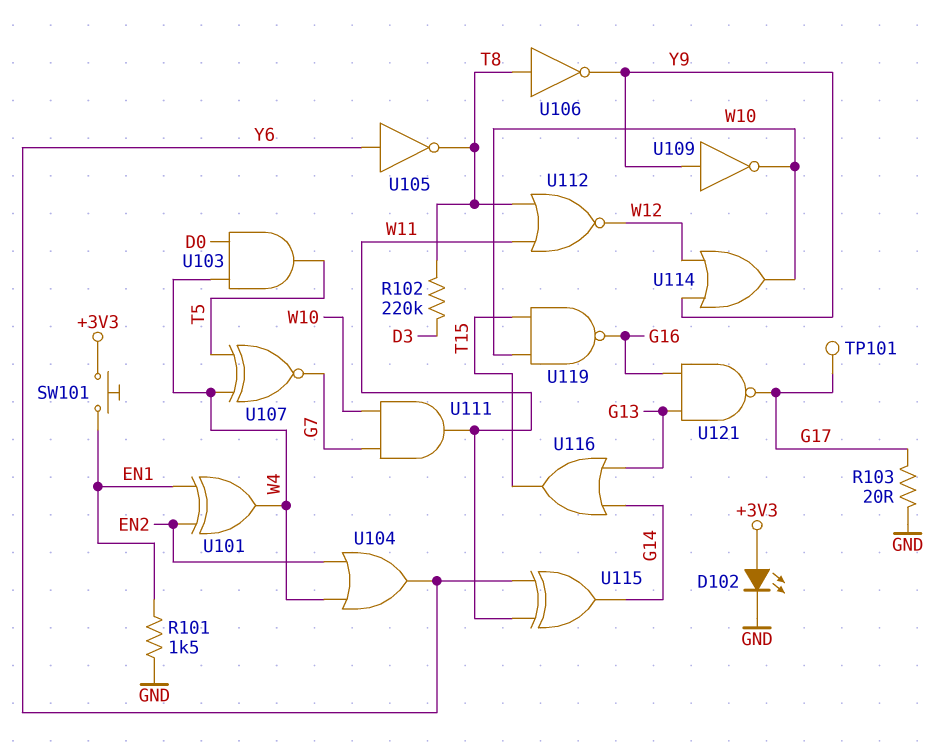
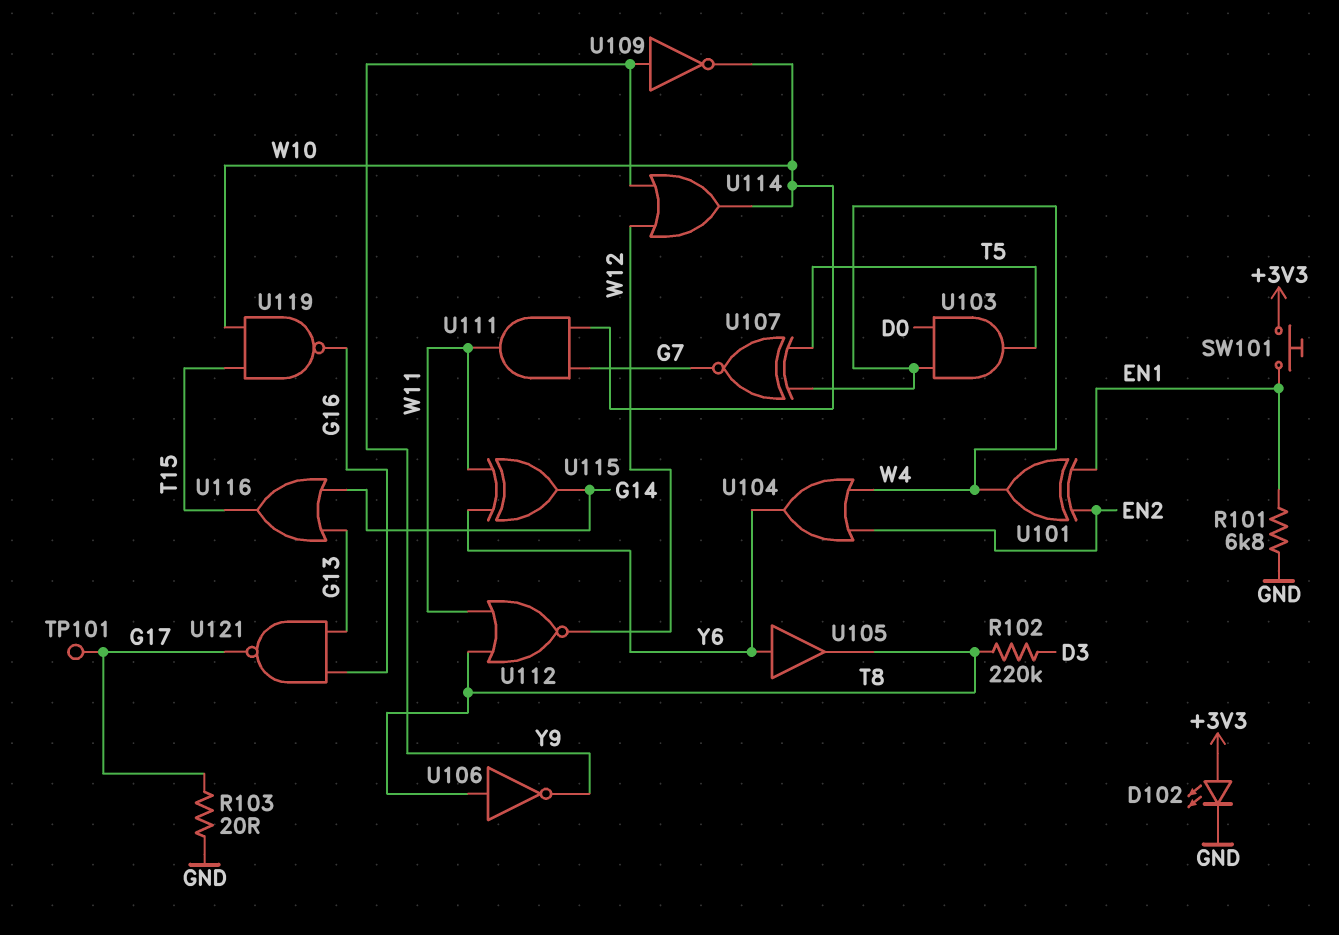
R101: 1.5k (EN1, GND) -> 6.8k (EN1, GND)
U105: NOT (in Y6, out T8) -> buffer (in Y6, out T8)

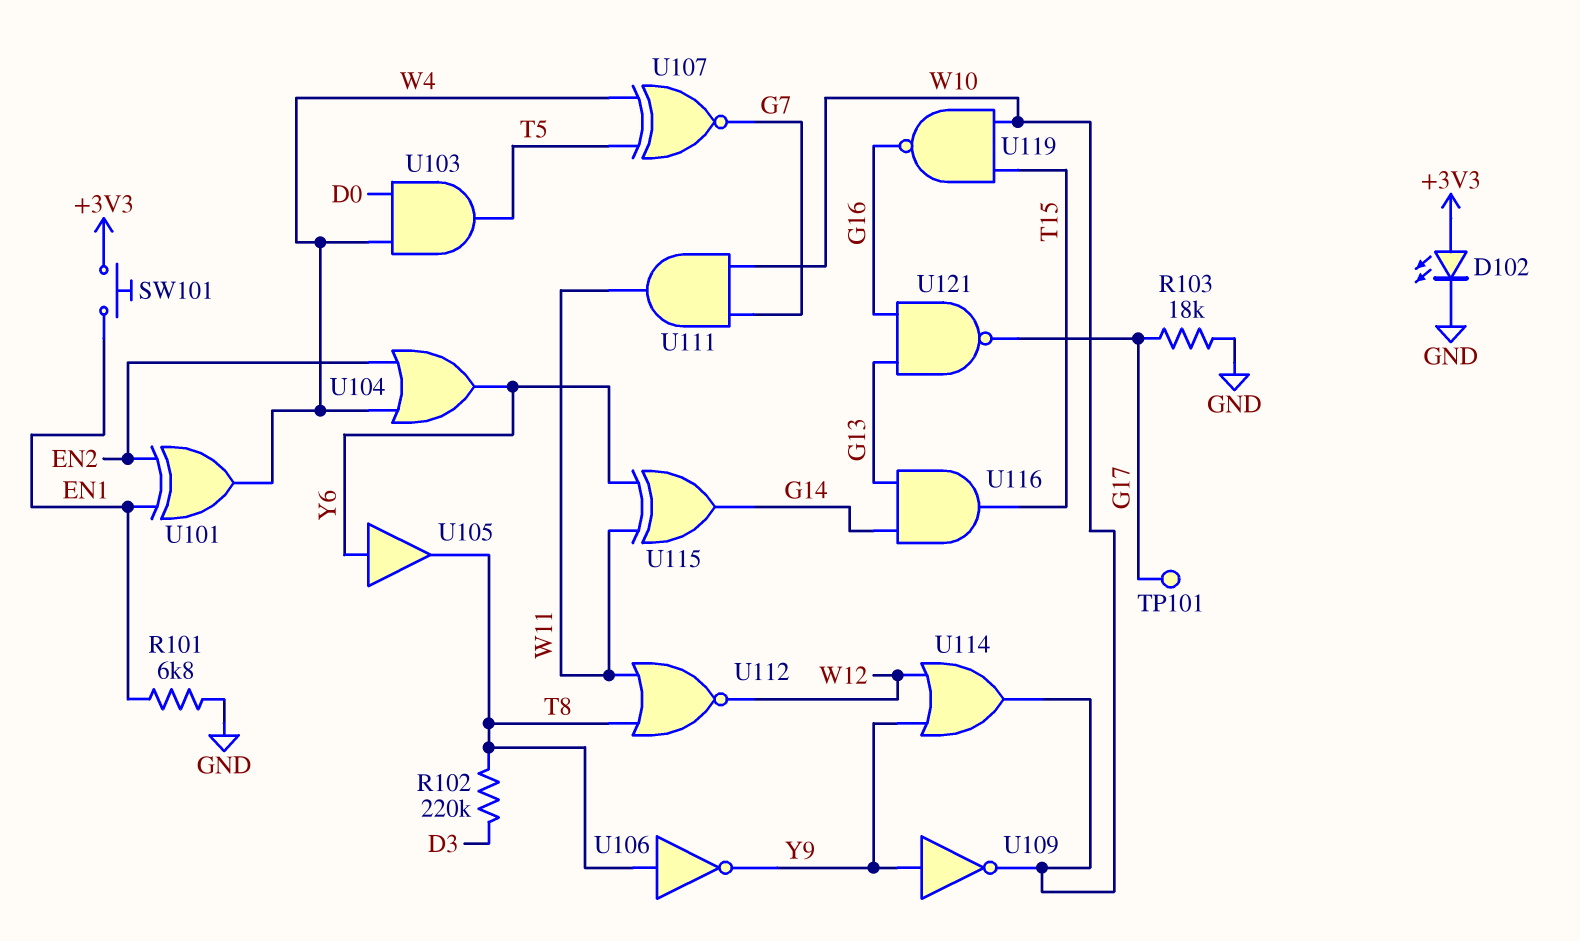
R103: 20 (G17, GND) -> 18k (G17, GND)
U116: OR (in G13, in G14, out T15) -> AND (in G13, in G14, out T15)

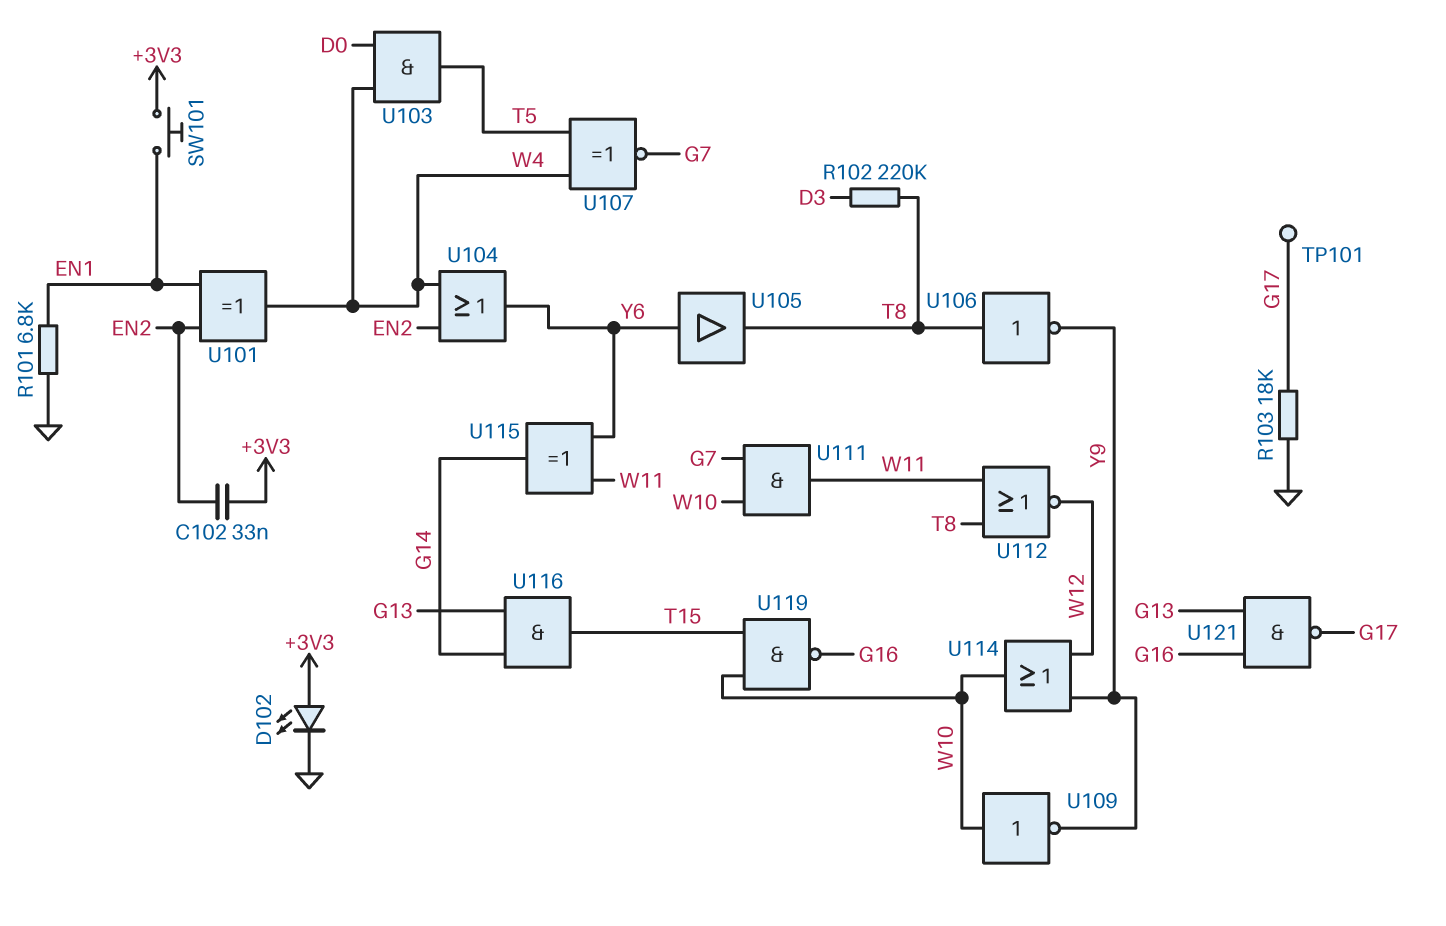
C102: none -> 33nF (+3V3, EN2)
U109: NOT (in Y9, out W10) -> NOT (in W10, out Y9)

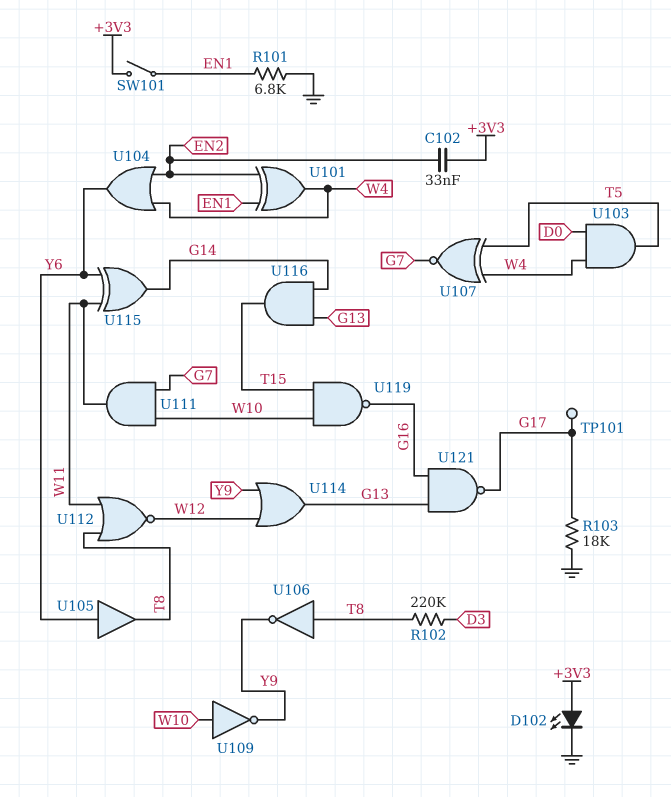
SW101: button (+3V3, EN1) -> switch (+3V3, EN1)
U114: OR (in W12, in Y9, out W10) -> OR (in W12, in Y9, out G13)

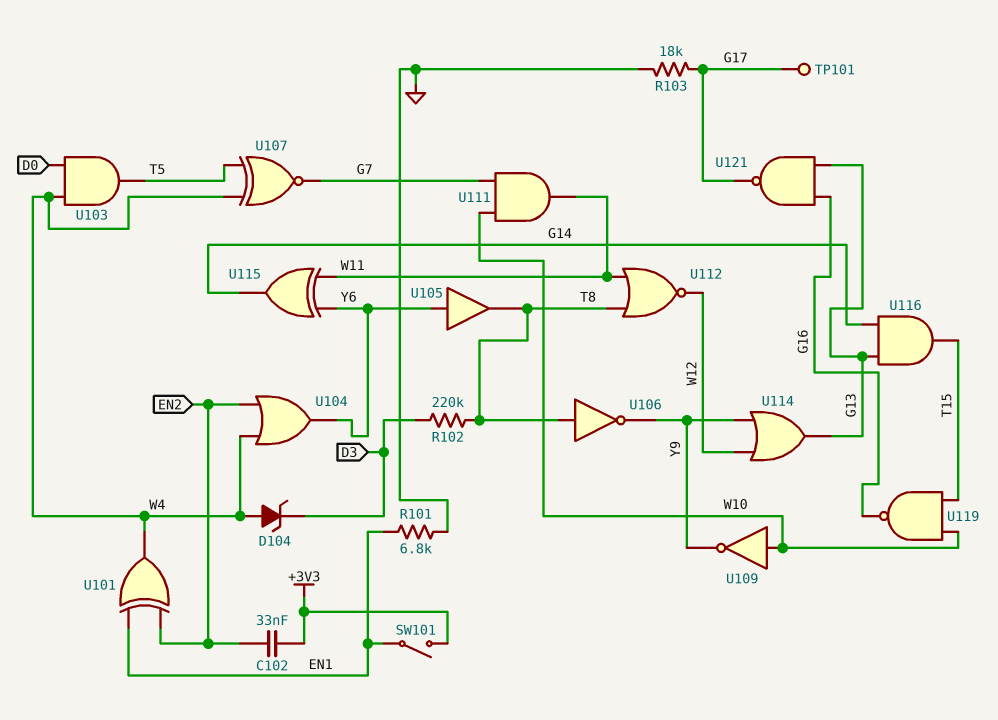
D102: LED (A +3V3, K GND) -> none
D104: none -> zener (A W4, K D3)

